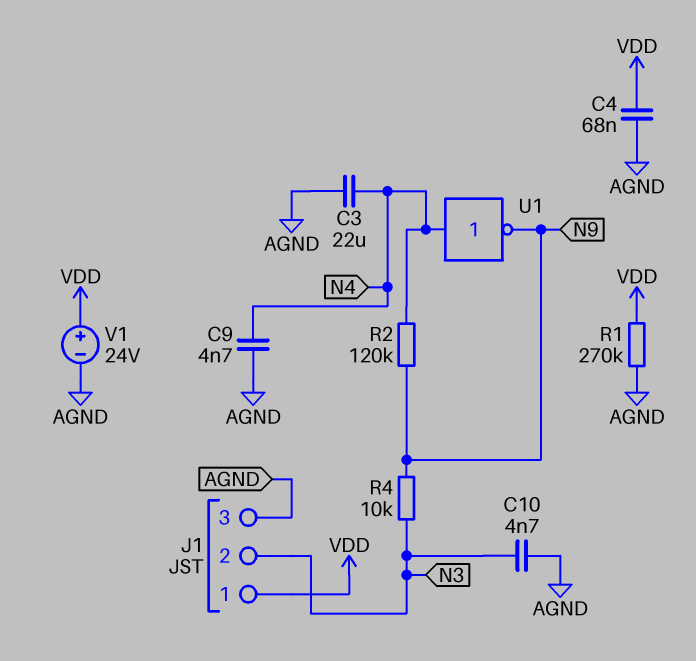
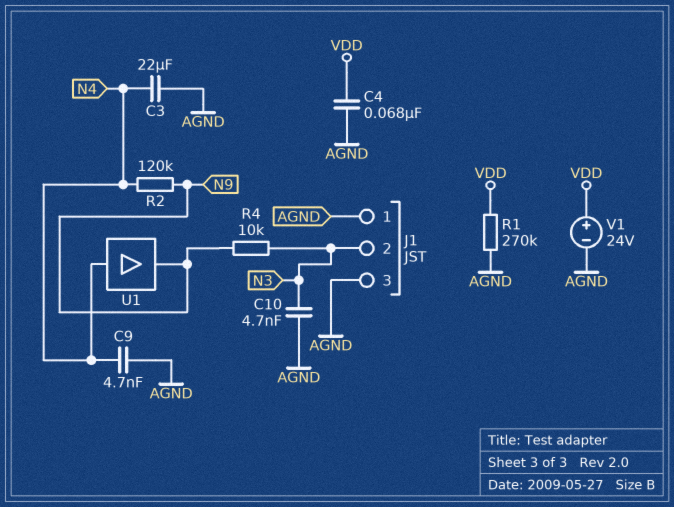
J1 pin 1: VDD -> AGND
U1: NOT (in N4, out N9) -> buffer (in N4, out N9)

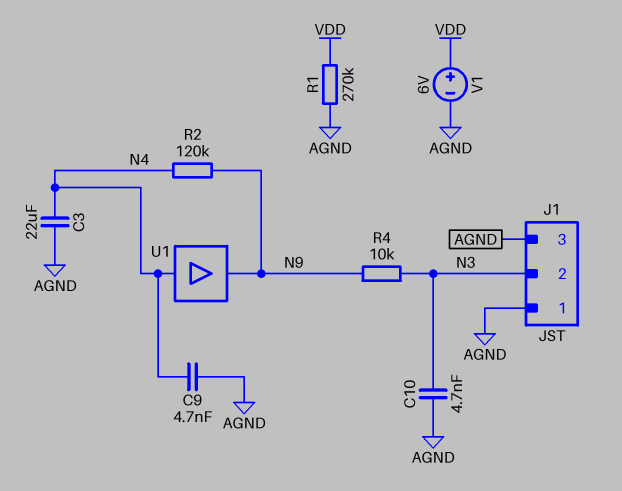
C4: 68nF (AGND, VDD) -> none
V1: 24V (plus VDD, minus AGND) -> 6V (plus VDD, minus AGND)

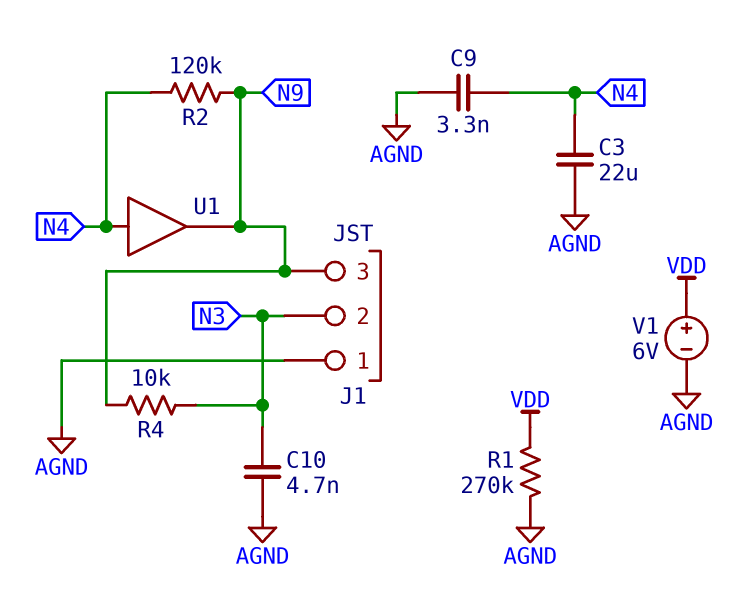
C9: 4.7nF (AGND, N4) -> 3.3nF (AGND, N4)
J1 pin 3: AGND -> N9

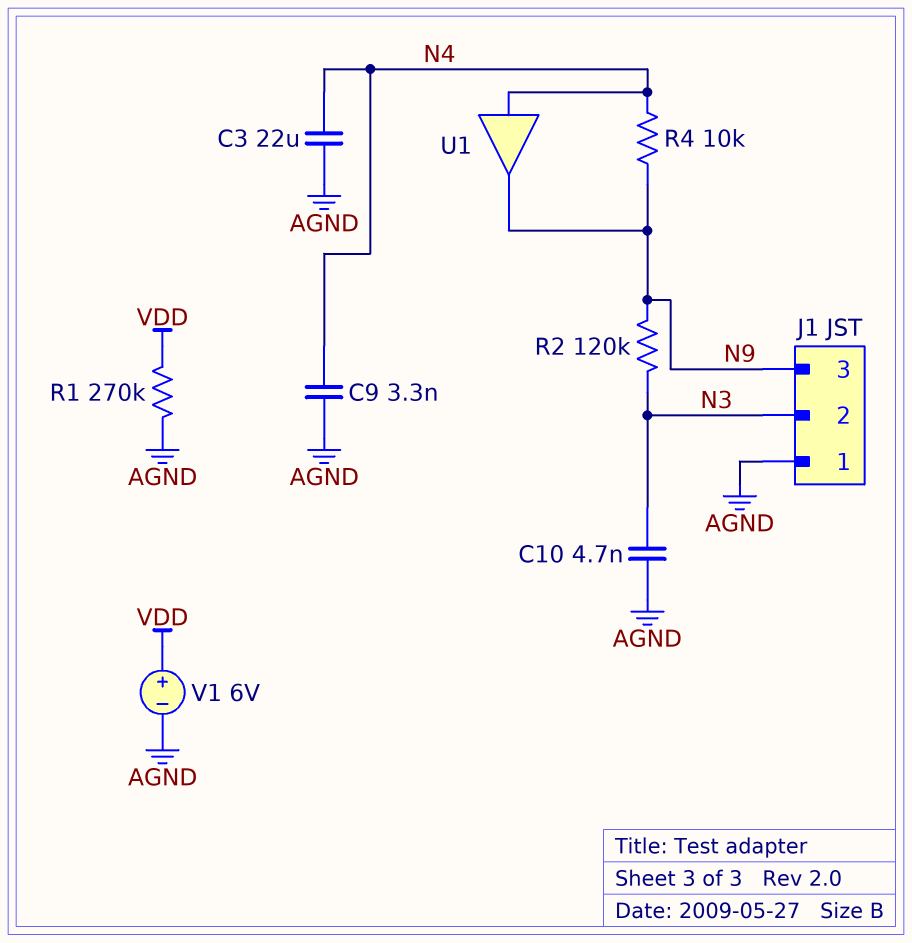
R2: 120k (N4, N9) -> 120k (N3, N9)
R4: 10k (N3, N9) -> 10k (N4, N9)

